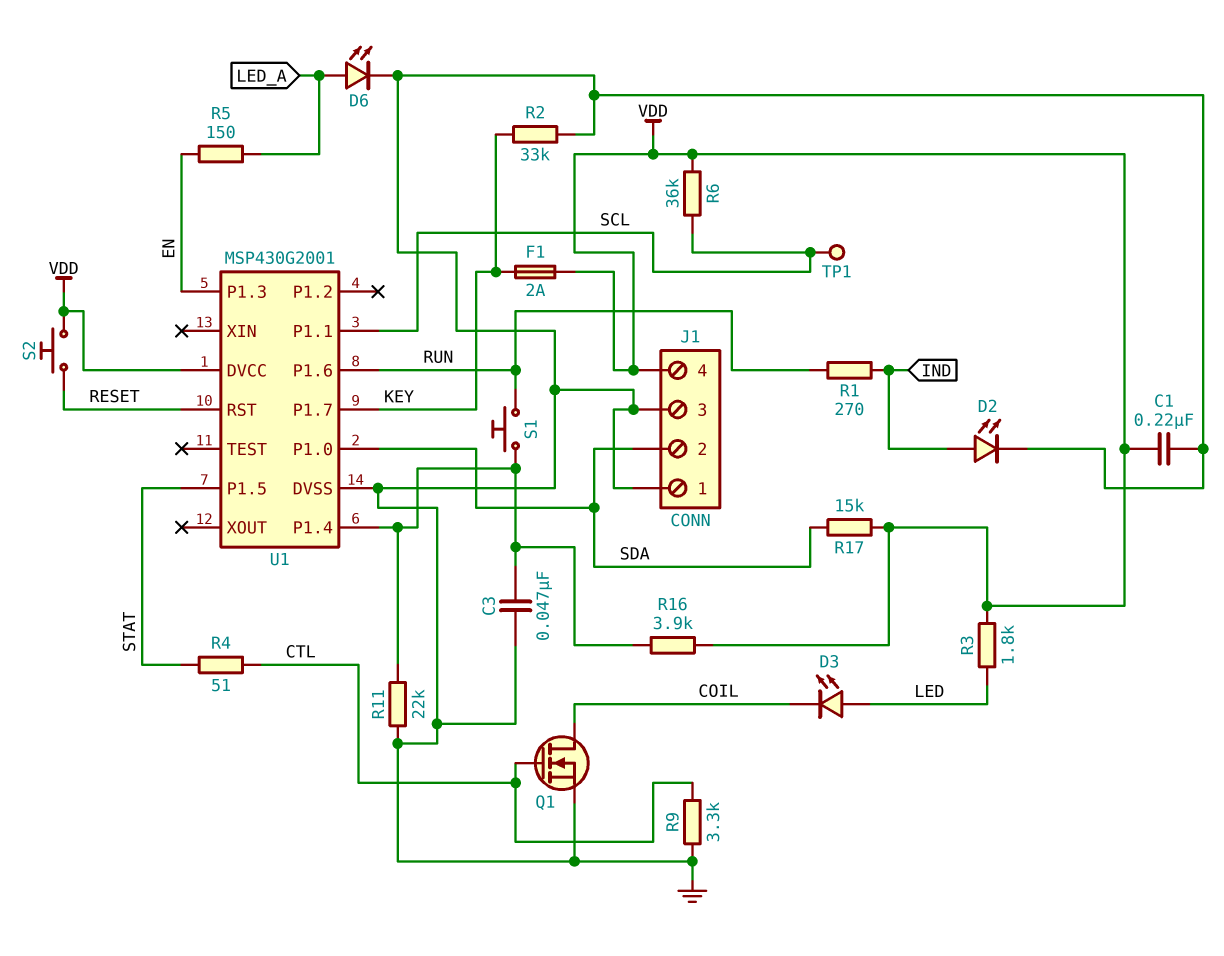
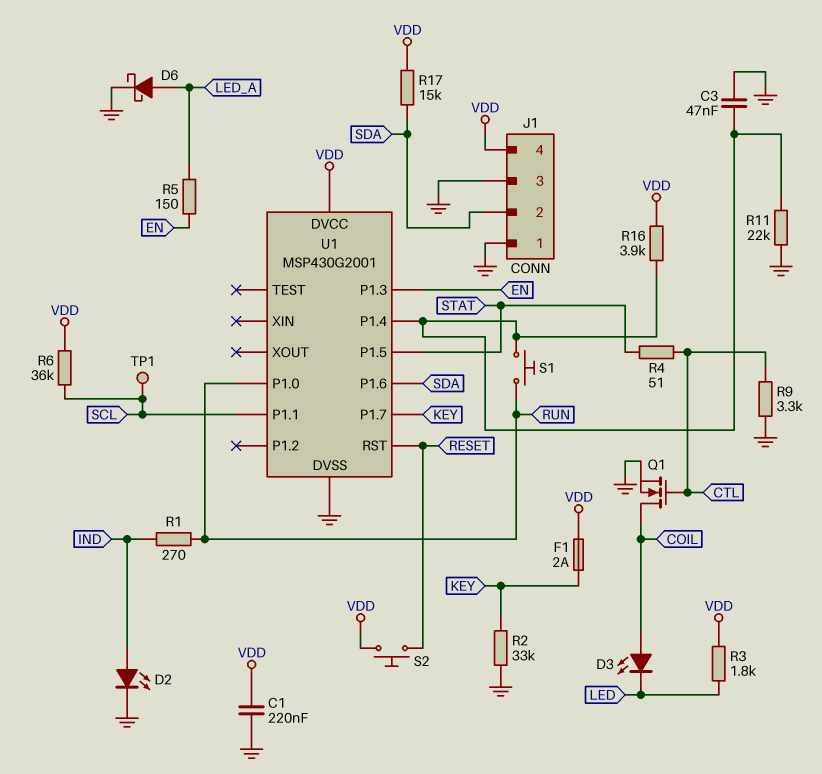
D3: LED (A LED, K COIL) -> LED (A COIL, K LED)
D6: LED (A LED_A, K GND) -> schottky (A LED_A, K GND)
U1 pin P1.0: SDA -> RUN
U1 pin P1.6: RUN -> SDA

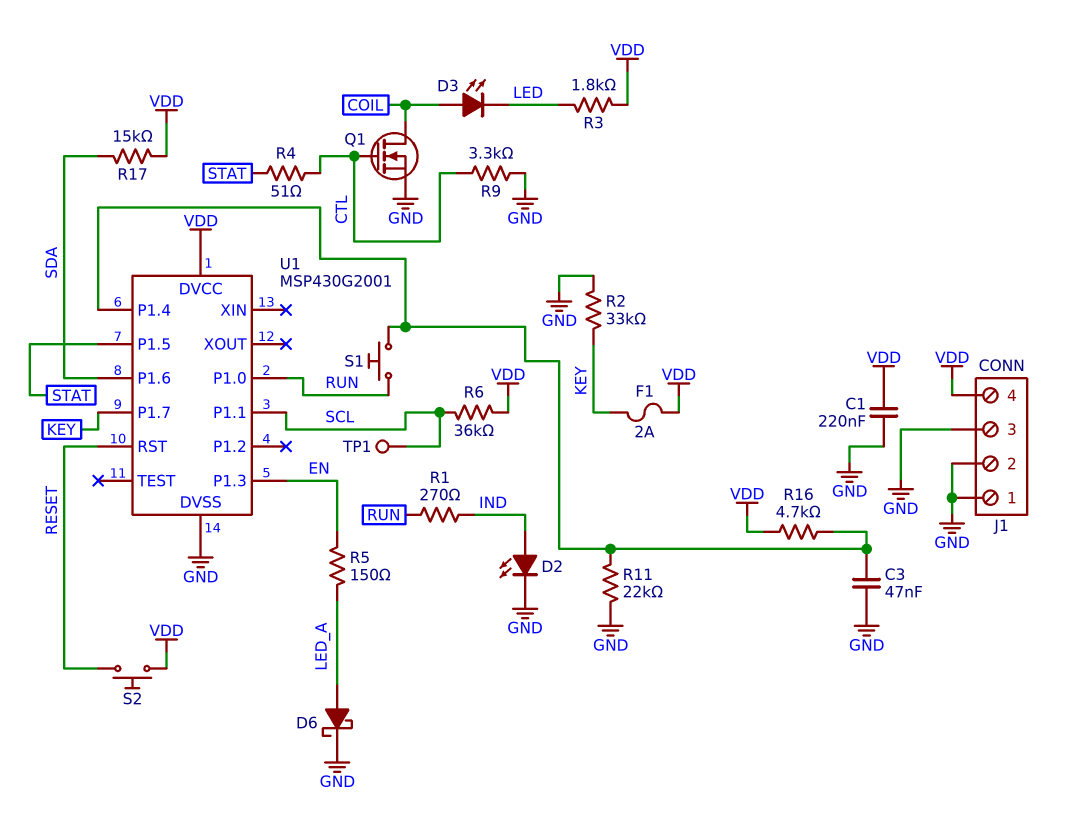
J1 pin 2: SDA -> GND
R16: 3.9k (U1/P1.4, VDD) -> 4.7k (U1/P1.4, VDD)

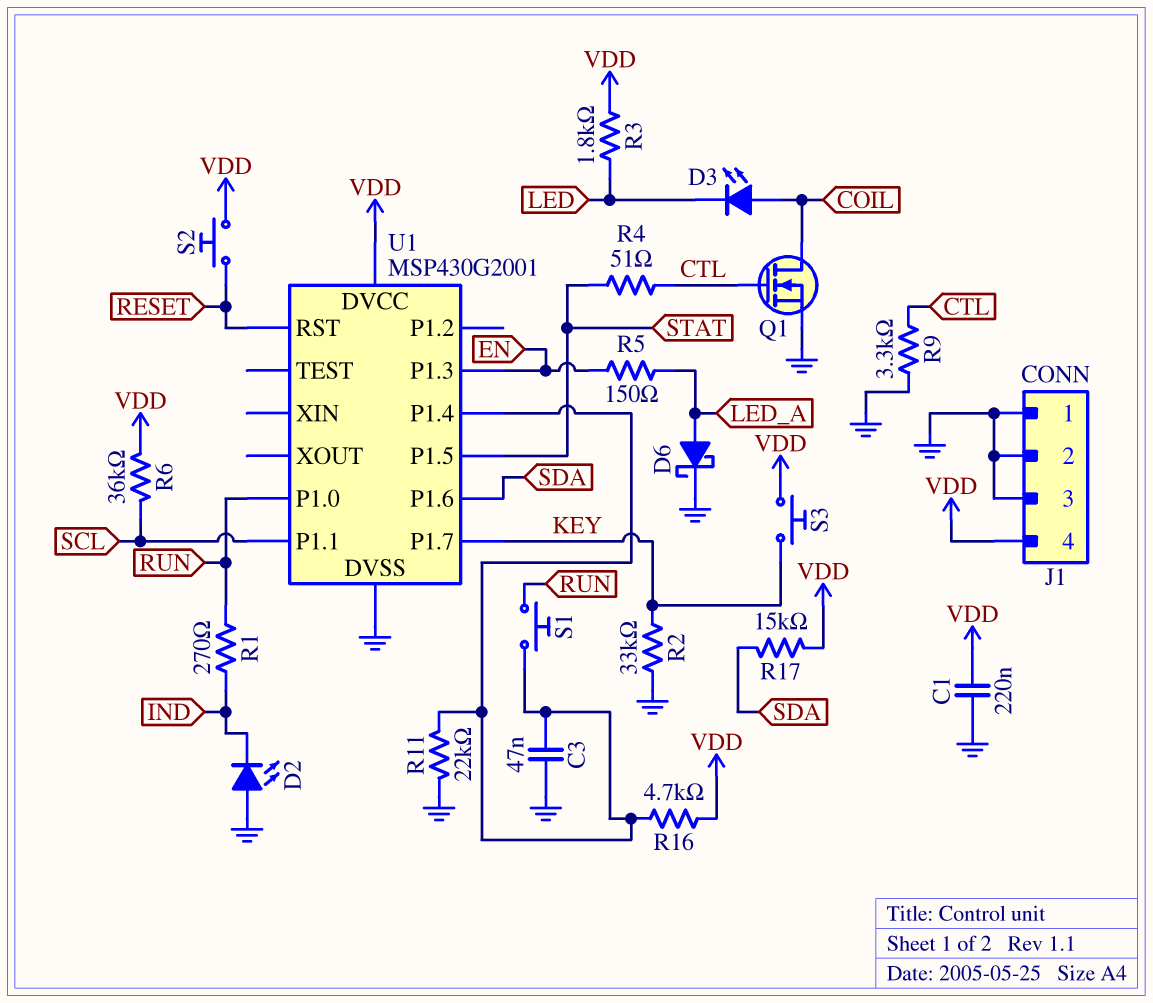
D2: LED (A IND, K GND) -> LED (A GND, K IND)
F1: 2A (KEY, VDD) -> none
S3: none -> button (KEY, VDD)
TP1: test point (SCL) -> none

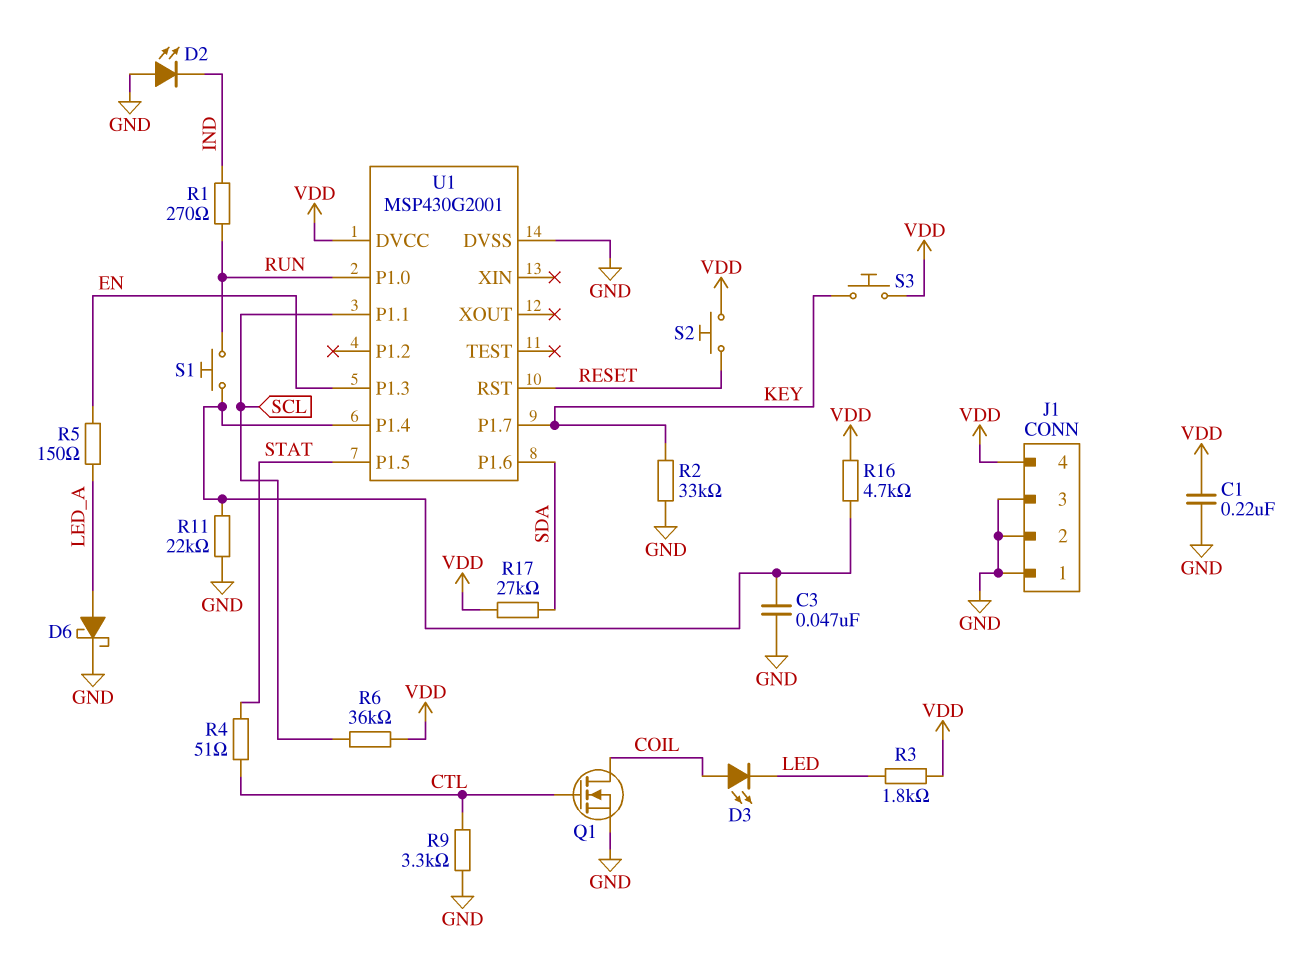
R17: 15k (SDA, VDD) -> 27k (SDA, VDD)

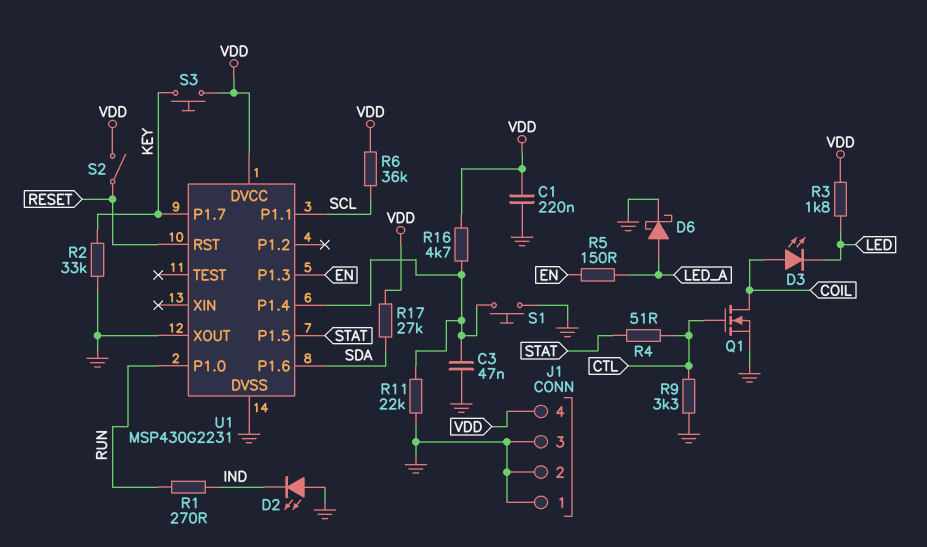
S1: button (RUN, U1/P1.4) -> button (GND, U1/P1.4)
S2: button (RESET, VDD) -> switch (RESET, VDD)
U1: MSP430G2001 -> MSP430G2231
U1 pin XOUT: none -> GND

